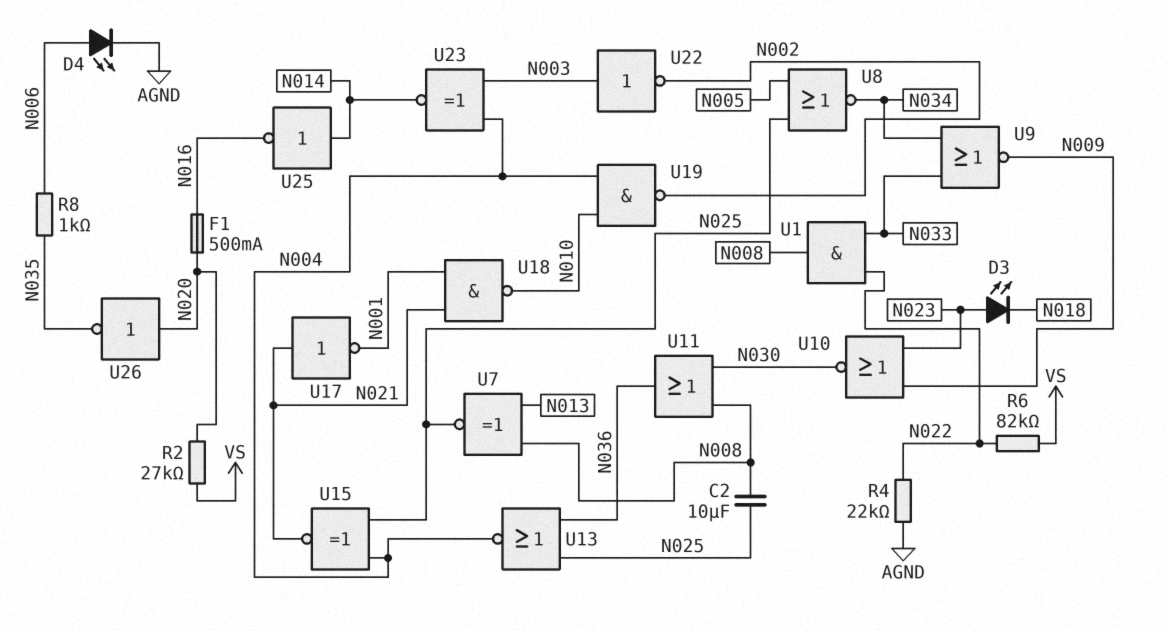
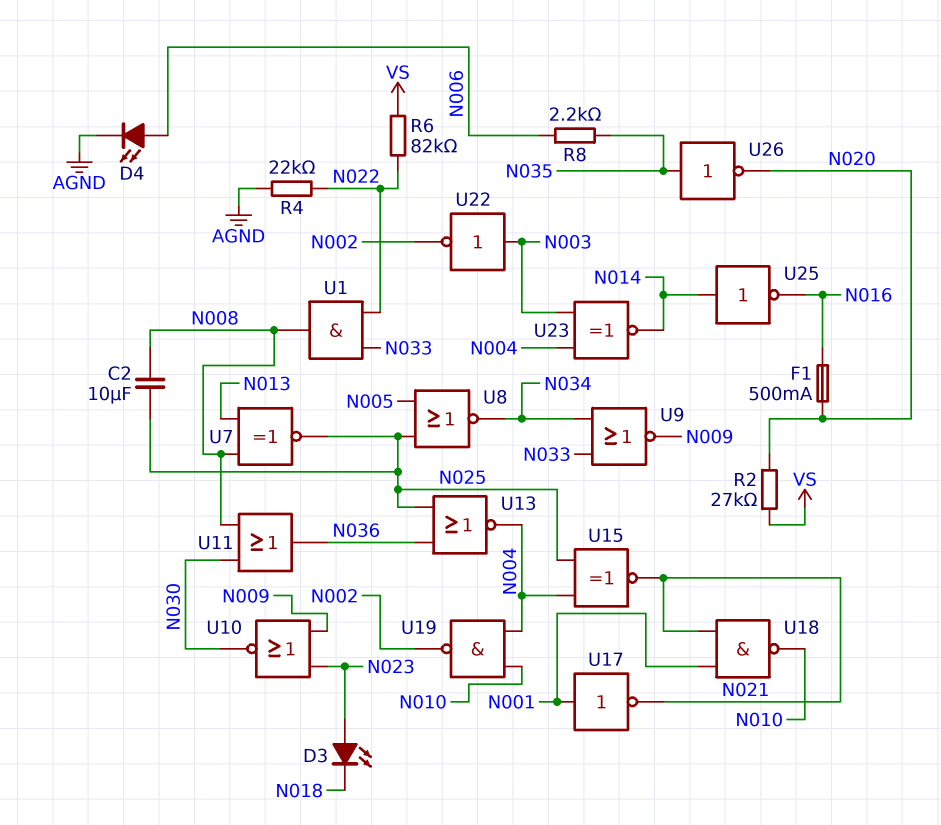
R8: 1k (N006, N035) -> 2.2k (N006, N035)
U17: NOT (in N021, out N001) -> NOT (in N001, out N021)
U26: NOT (in N020, out N035) -> NOT (in N035, out N020)

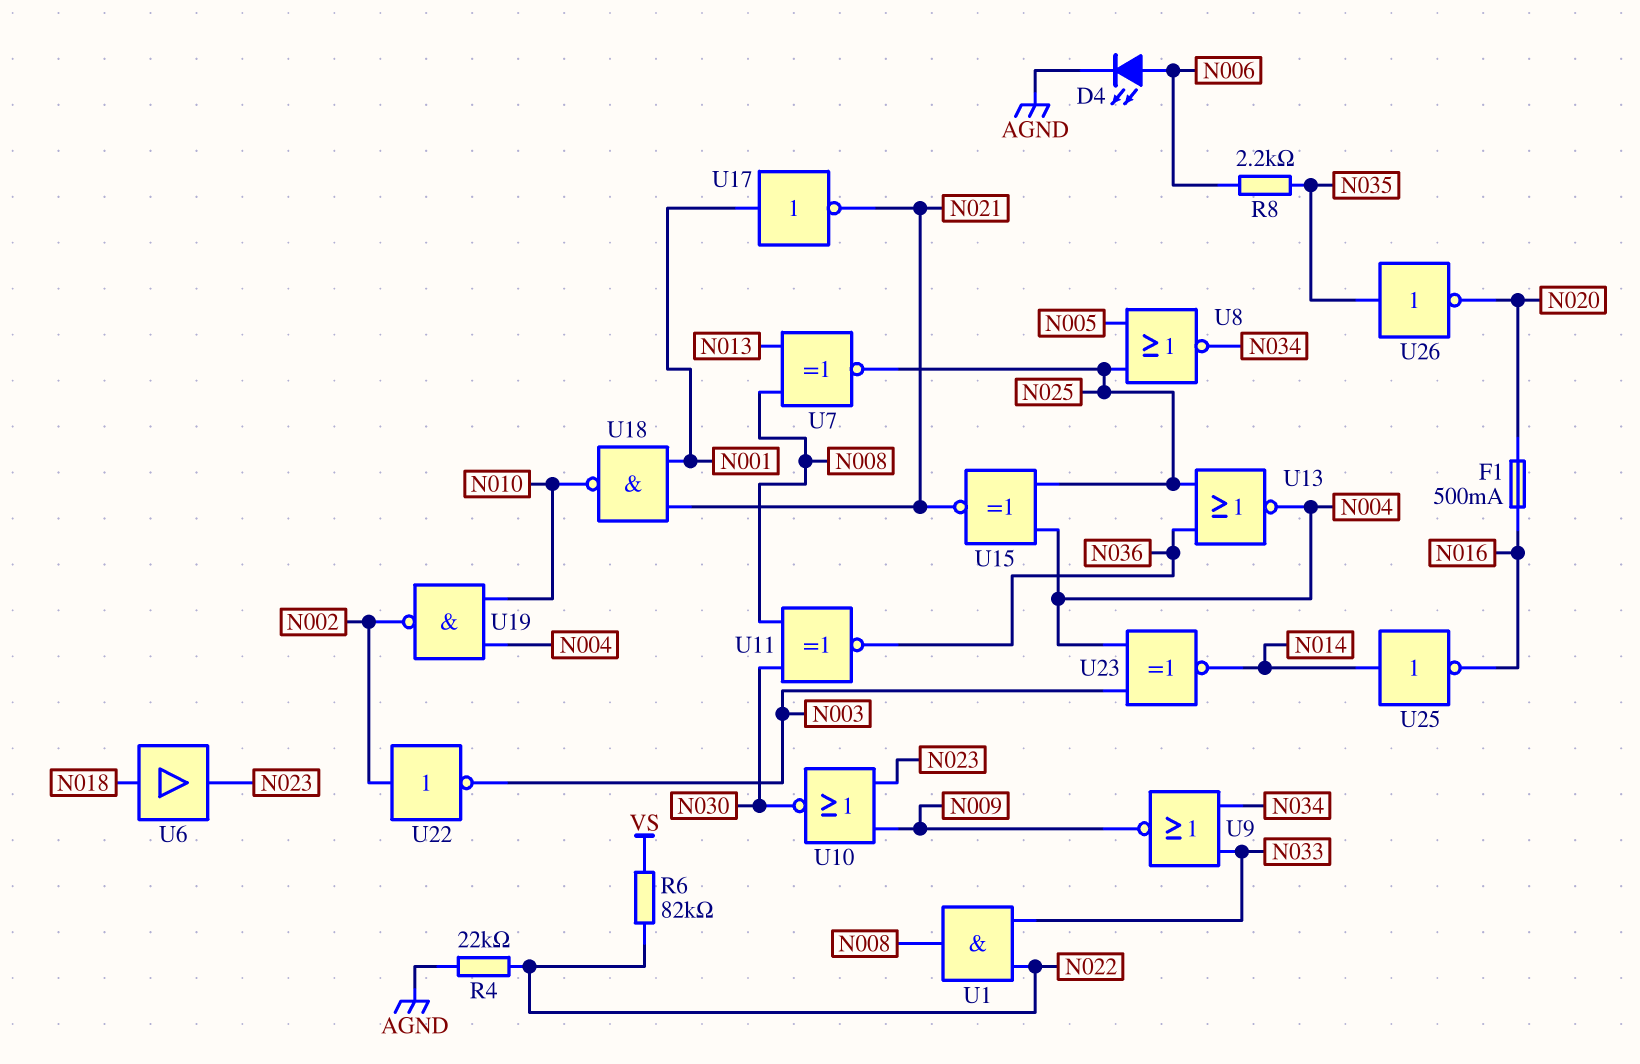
C2: 10uF (N008, N025) -> none
D3: LED (A N023, K N018) -> none
R2: 27k (N020, VS) -> none
U6: none -> buffer (in N018, out N023)
U11: OR (in N008, in N030, out N036) -> XNOR (in N008, in N030, out N036)
U22: NOT (in N003, out N002) -> NOT (in N002, out N003)

